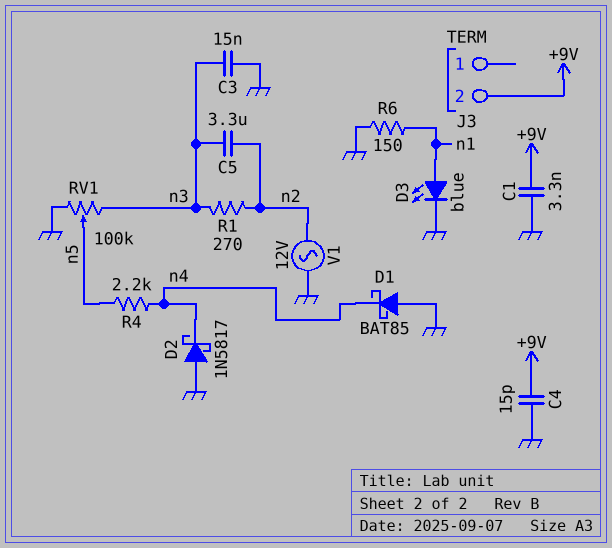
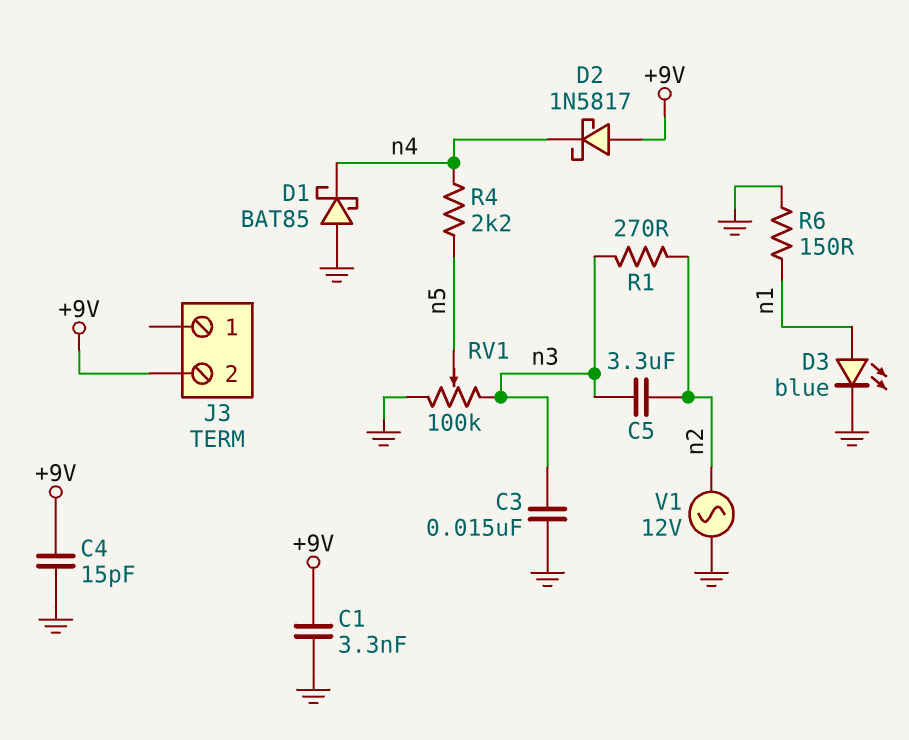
D2: schottky 1N5817 (A GND, K n4) -> schottky 1N5817 (A +9V, K n4)

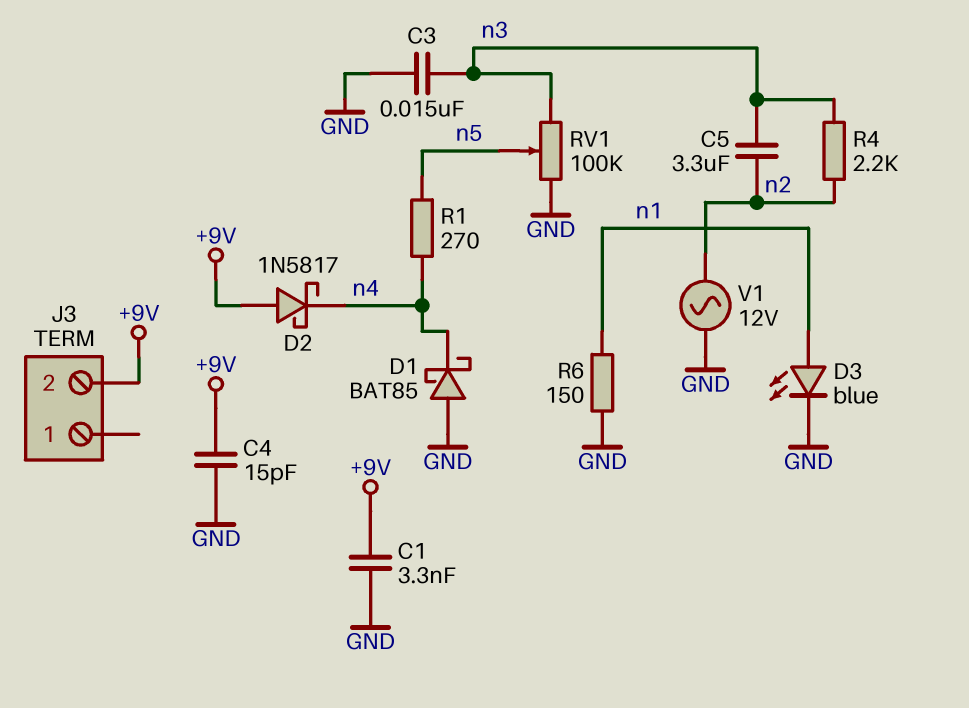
R1: 270 (n2, n3) -> 270 (n4, n5)
R4: 2.2k (n4, n5) -> 2.2k (n2, n3)

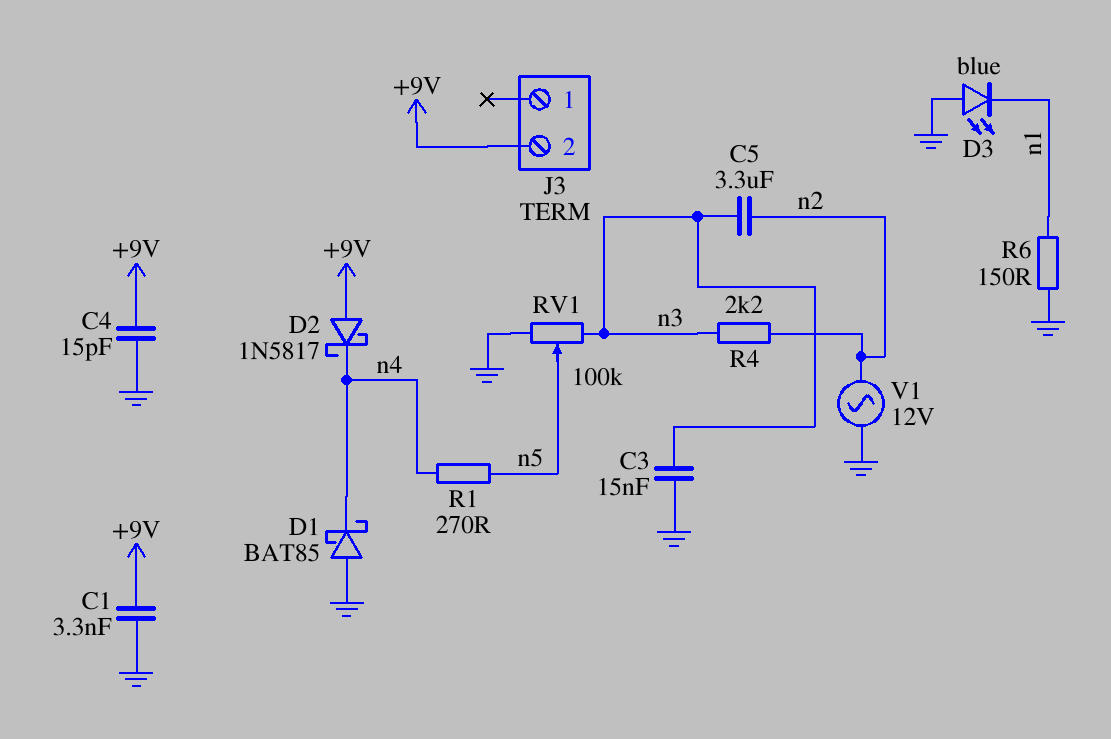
D3: LED blue (A n1, K GND) -> LED blue (A GND, K n1)

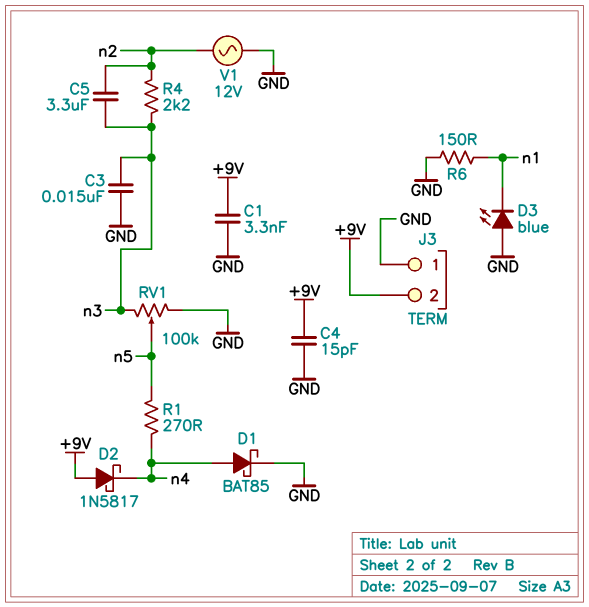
D1: schottky BAT85 (A GND, K n4) -> schottky BAT85 (A n4, K GND)
J3 pin 1: none -> GND

